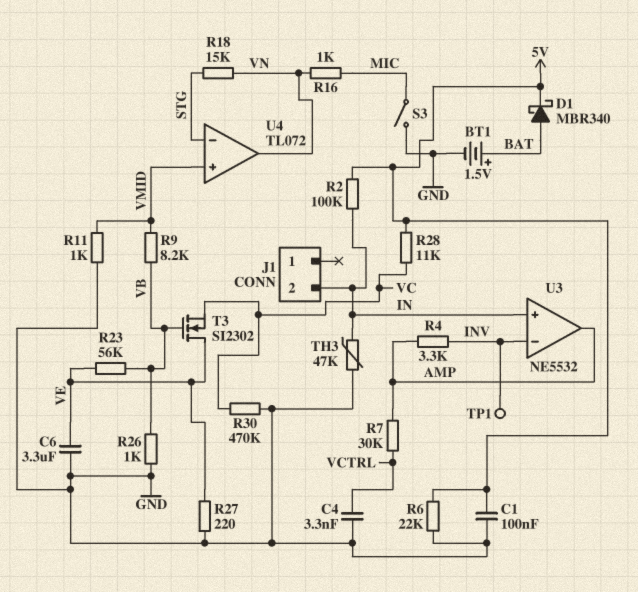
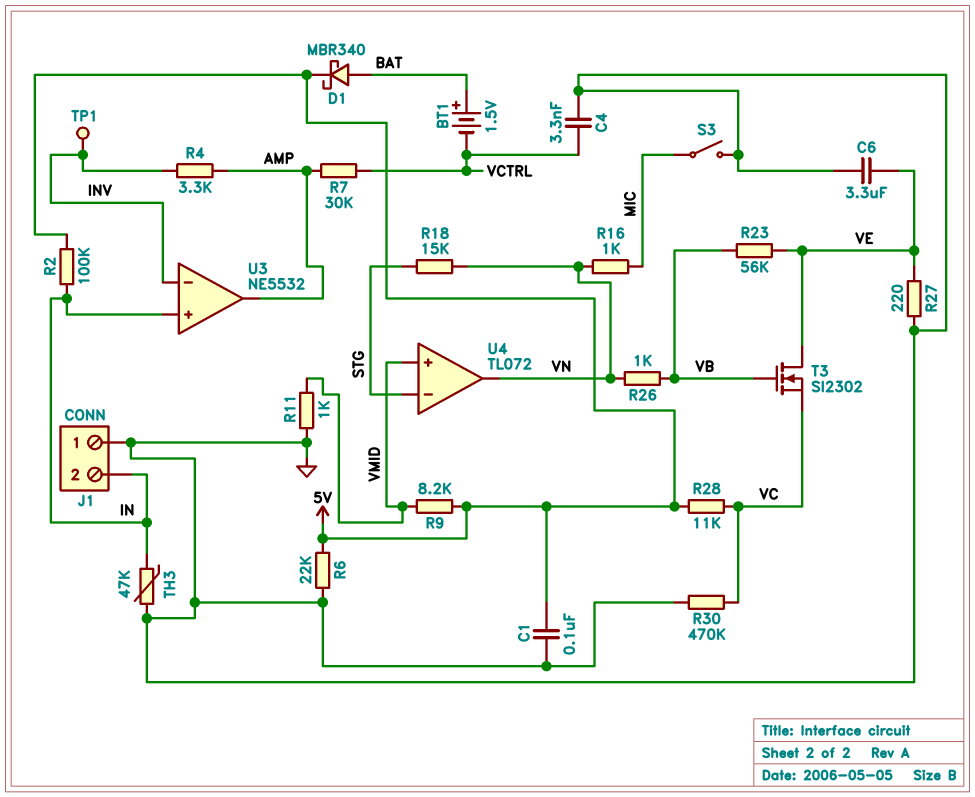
BT1: 1.5V (plus BAT, minus GND) -> 1.5V (plus BAT, minus VCTRL)
J1 pin 1: none -> GND
R9: 8.2k (VB, VMID) -> 8.2k (5V, VMID)
R26: 1k (GND, VB) -> 1k (VB, VN)

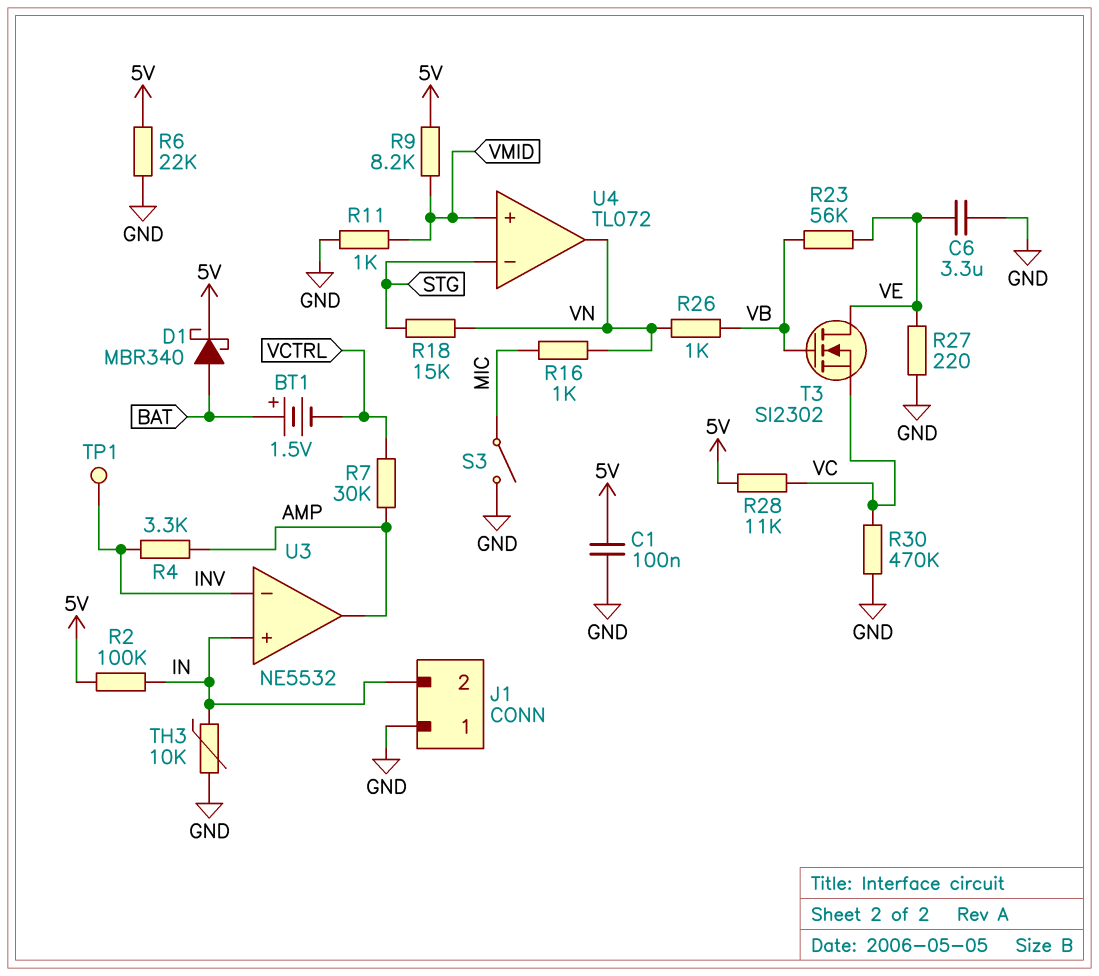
C4: 3.3nF (GND, VCTRL) -> none
TH3: 47k (GND, IN) -> 10k (GND, IN)

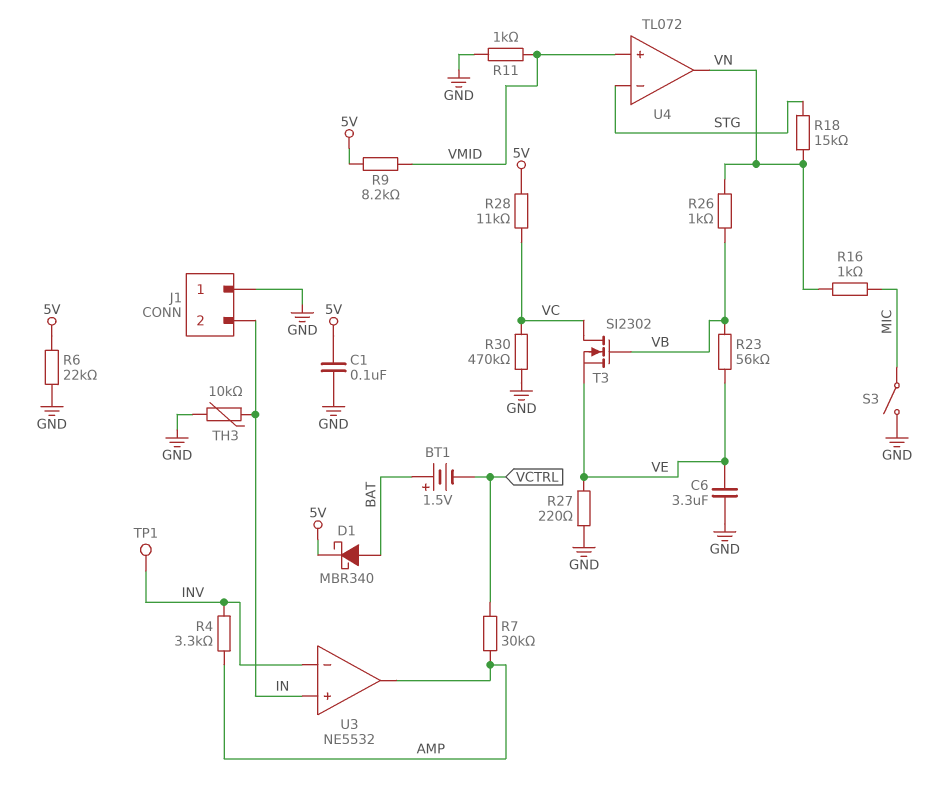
R2: 100k (5V, IN) -> none
T3: NMOS SI2302 (G VB, D VE, S VC) -> NMOS SI2302 (G VB, D VC, S VE)

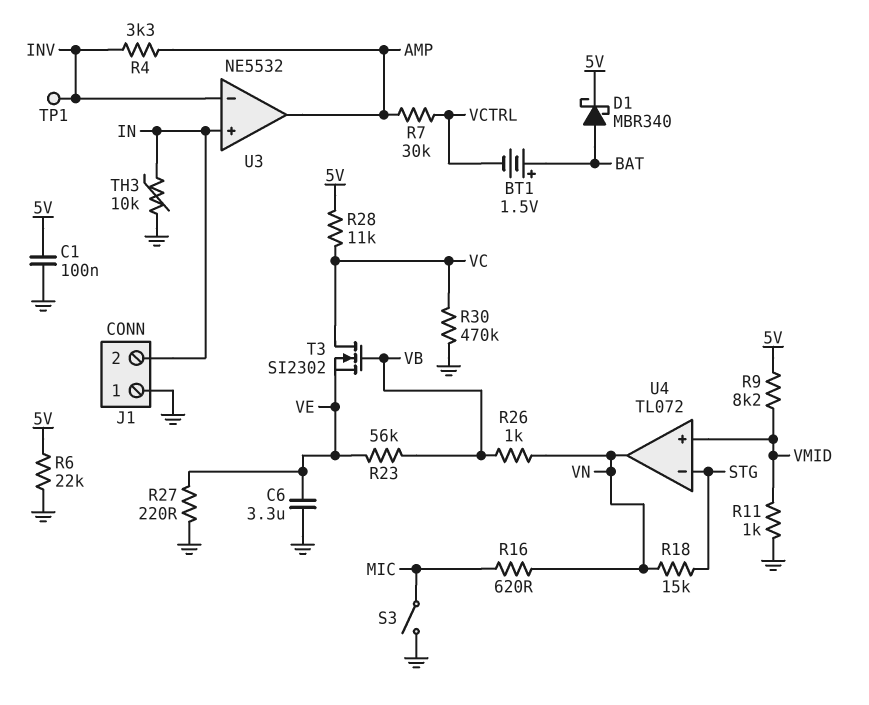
R16: 1k (MIC, VN) -> 620 (MIC, VN)

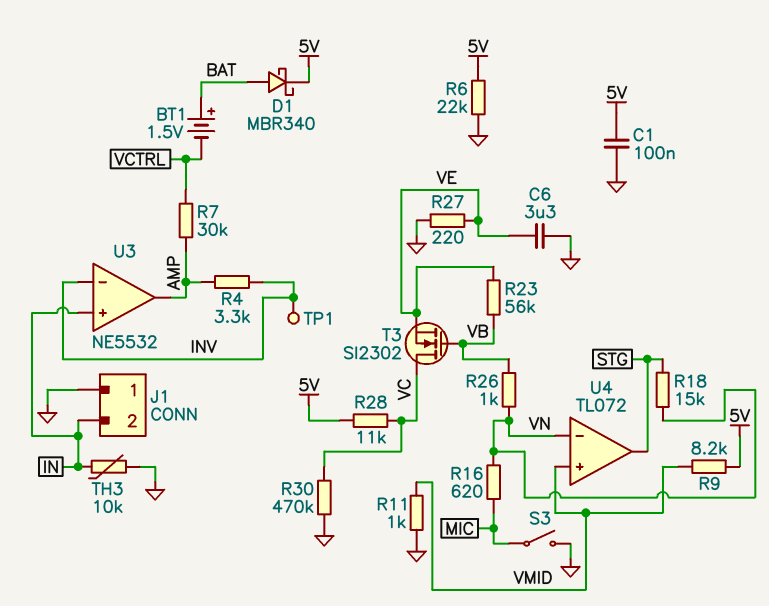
U4 pin in-: STG -> VN
U4 pin out: VN -> STG

